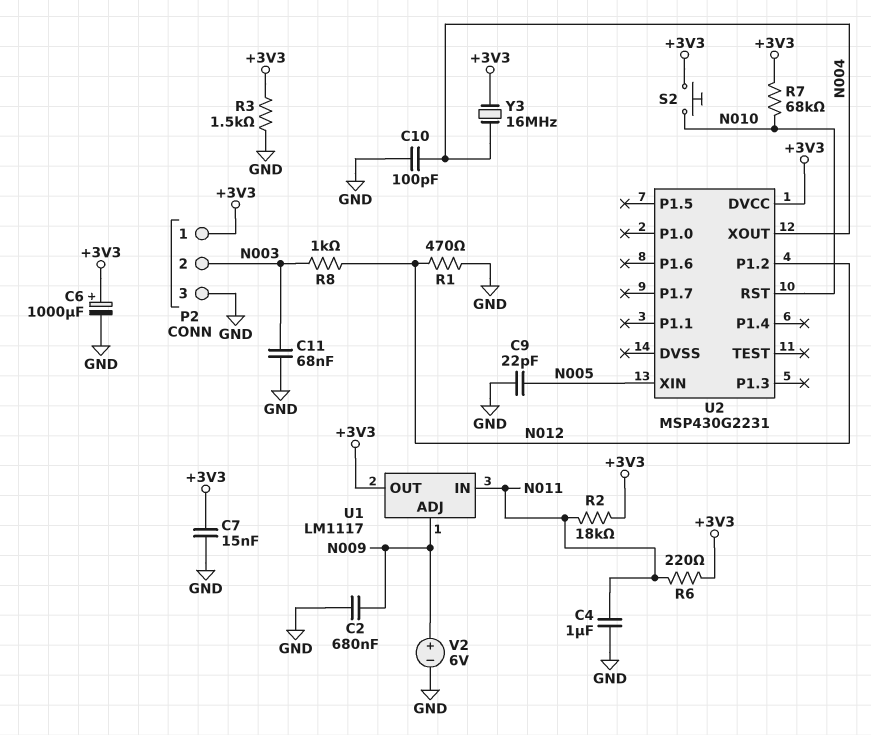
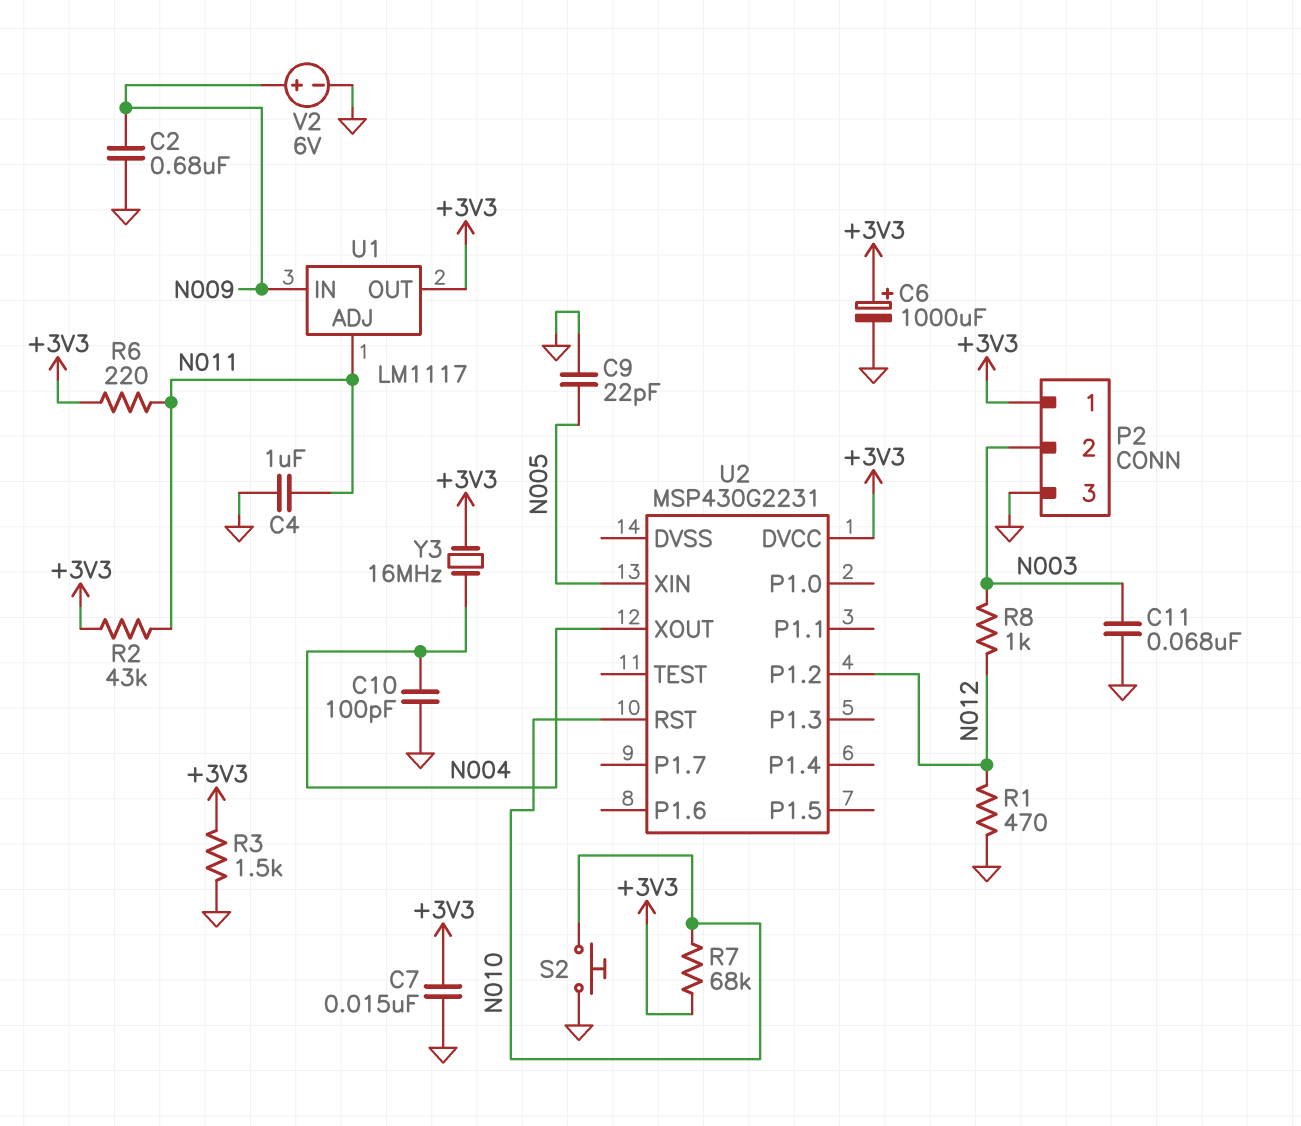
R2: 18k (+3V3, N011) -> 43k (+3V3, N011)
S2: button (+3V3, N010) -> button (GND, N010)
U1 pin ADJ: N009 -> N011
U1 pin IN: N011 -> N009

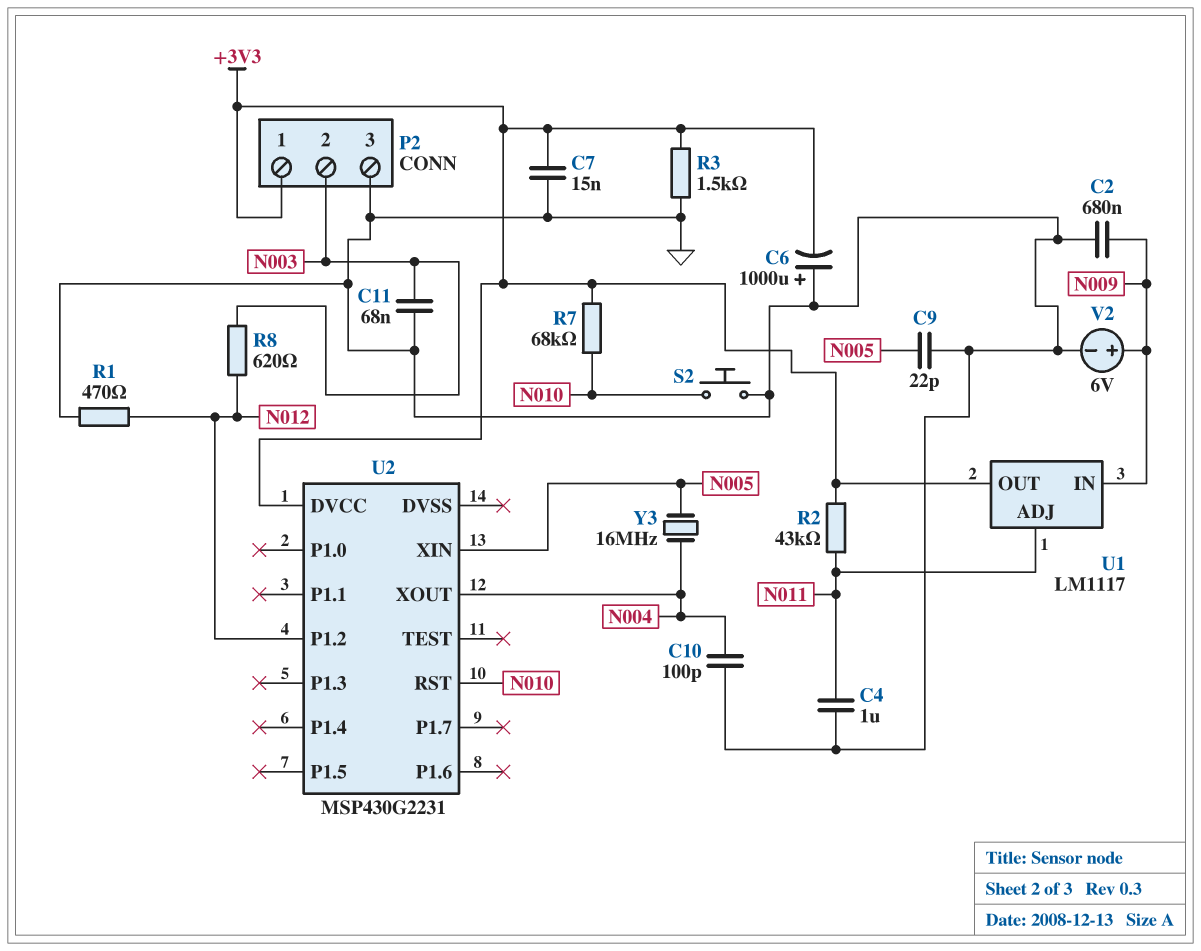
C6: 1000uF (plus +3V3, minus GND) -> 1000uF (plus GND, minus +3V3)
R6: 220 (+3V3, N011) -> none
R8: 1k (N003, N012) -> 620 (N003, N012)
Y3: 16MHz (+3V3, N004) -> 16MHz (N004, N005)

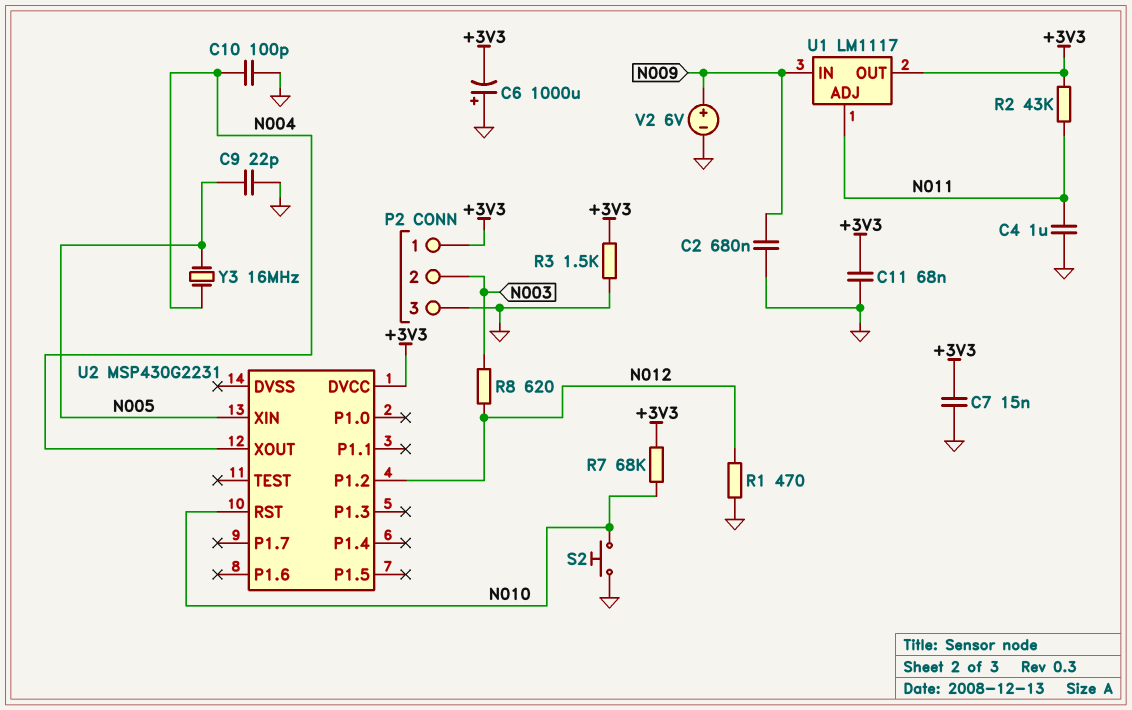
C11: 68nF (GND, N003) -> 68nF (+3V3, GND)

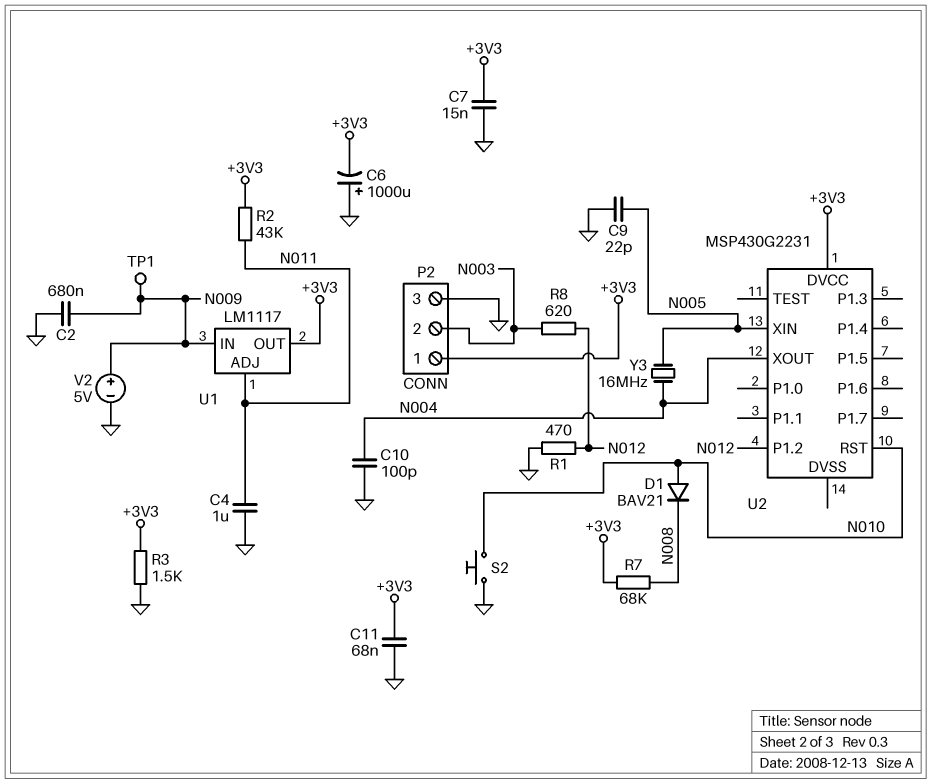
D1: none -> diode BAV21 (A N010, K N008)
R7: 68k (+3V3, N010) -> 68k (+3V3, N008)
TP1: none -> test point (N009)
V2: 6V (plus N009, minus GND) -> 5V (plus N009, minus GND)

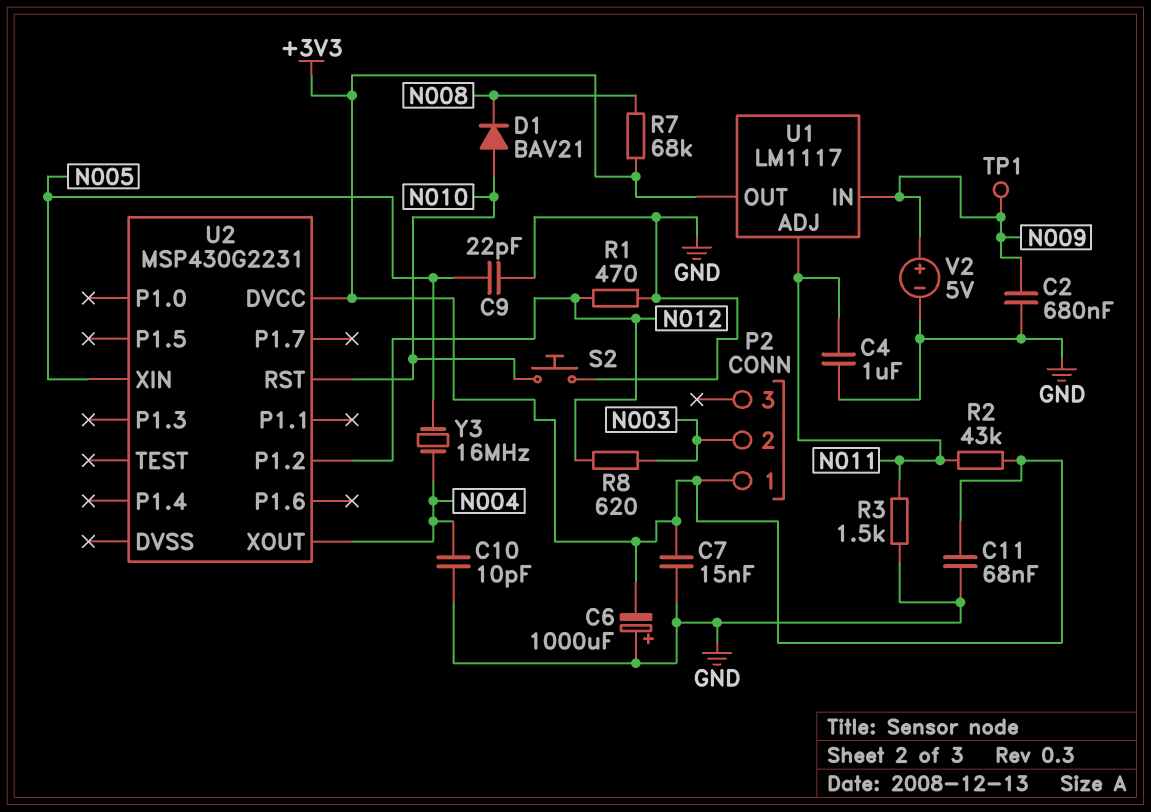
C10: 100pF (GND, N004) -> 10pF (GND, N004)
P2 pin 3: GND -> none
R3: 1.5k (+3V3, GND) -> 1.5k (GND, N011)

